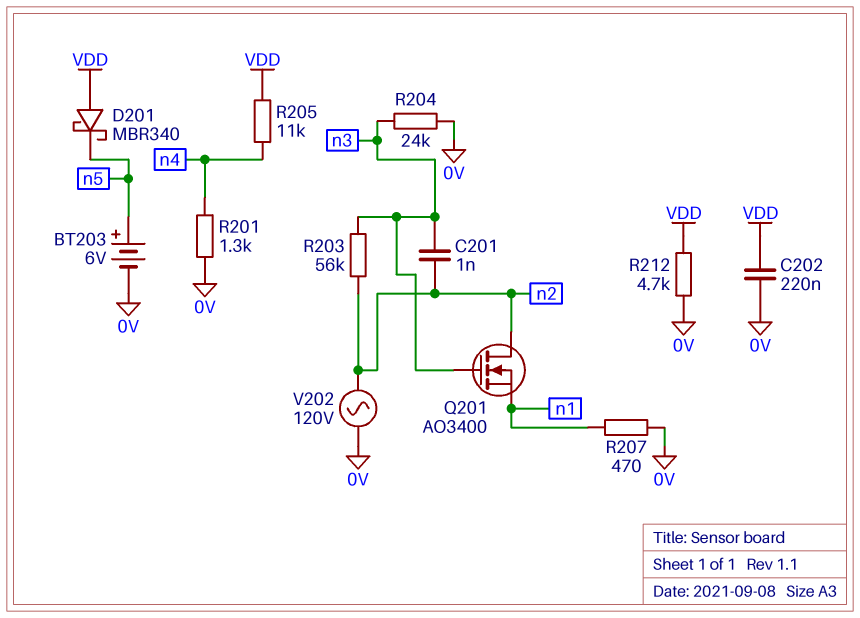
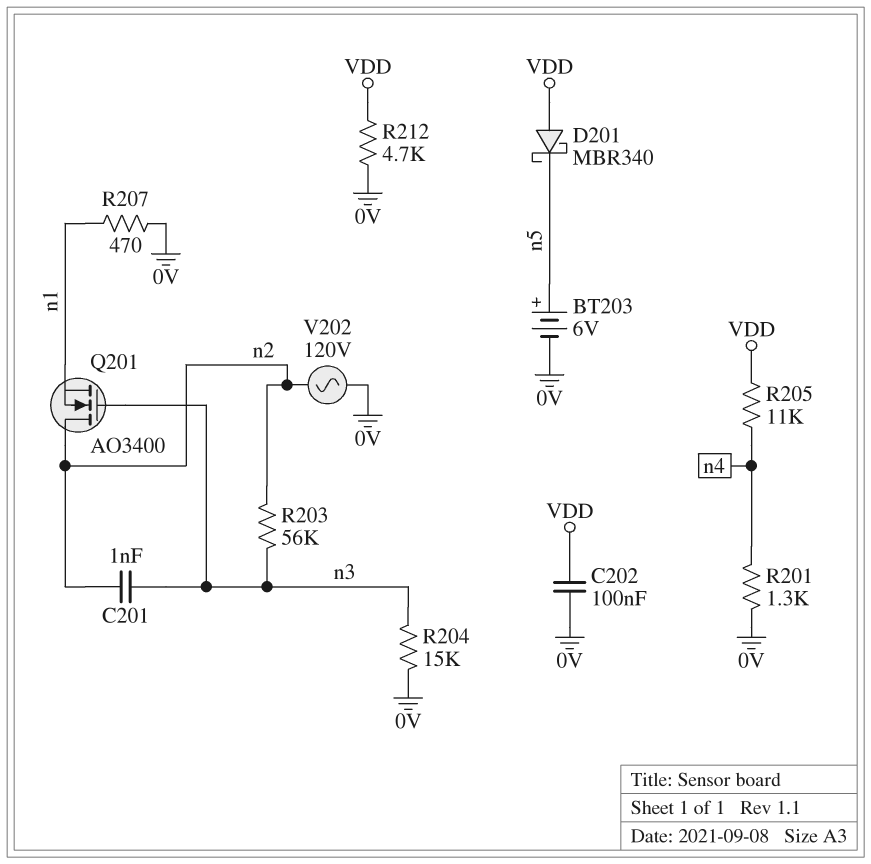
C202: 220nF (0V, VDD) -> 100nF (0V, VDD)
R204: 24k (0V, n3) -> 15k (0V, n3)

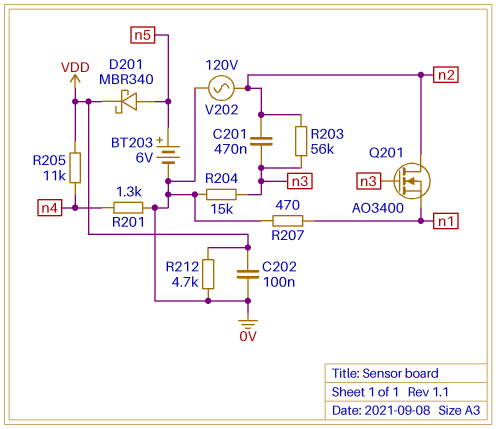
C201: 1nF (n2, n3) -> 470nF (n2, n3)
D201: schottky MBR340 (A VDD, K n5) -> schottky MBR340 (A n5, K VDD)

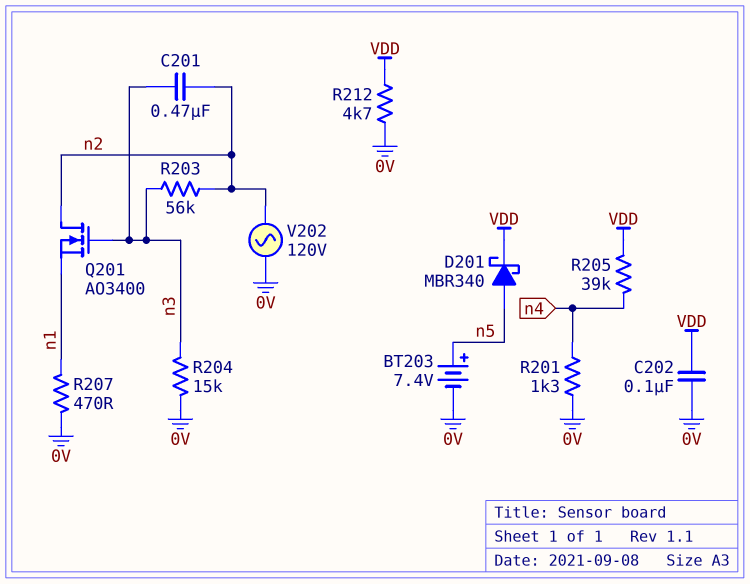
BT203: 6V (plus n5, minus 0V) -> 7.4V (plus n5, minus 0V)
R205: 11k (VDD, n4) -> 39k (VDD, n4)

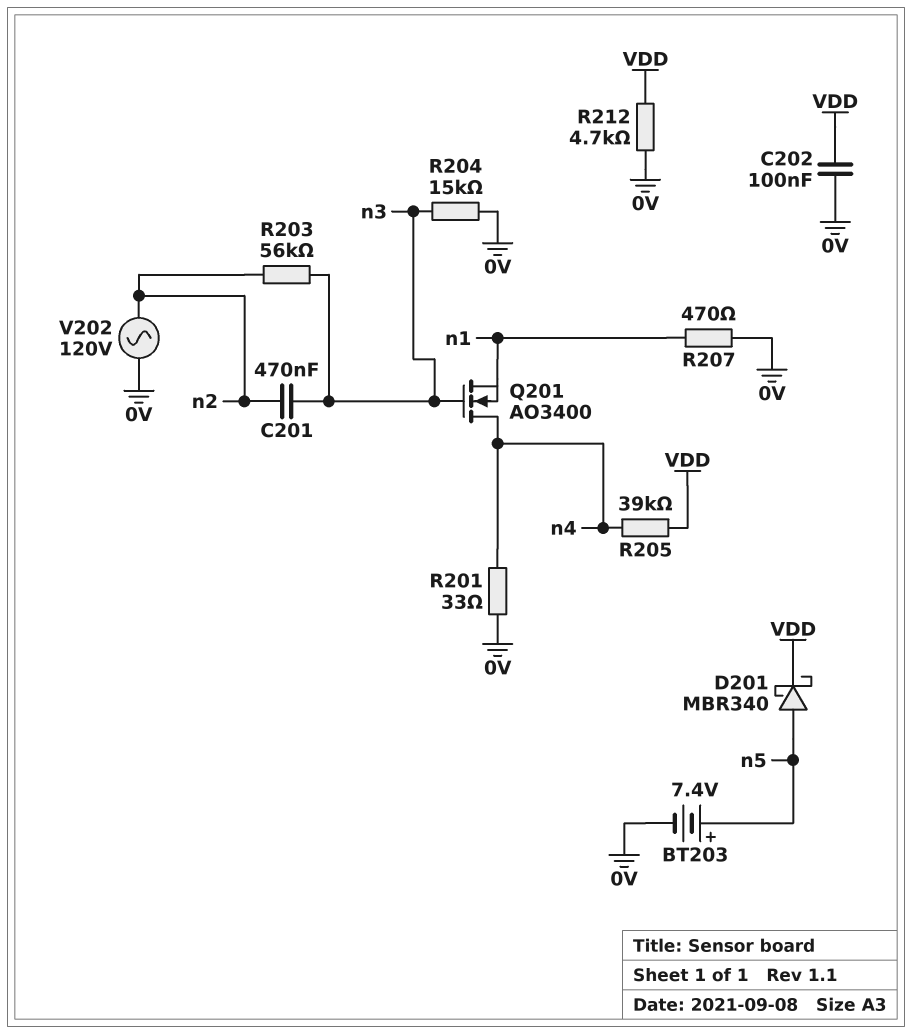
Q201: NMOS AO3400 (G n3, D n2, S n1) -> NMOS AO3400 (G n3, D n4, S n1)
R201: 1.3k (0V, n4) -> 33 (0V, n4)

